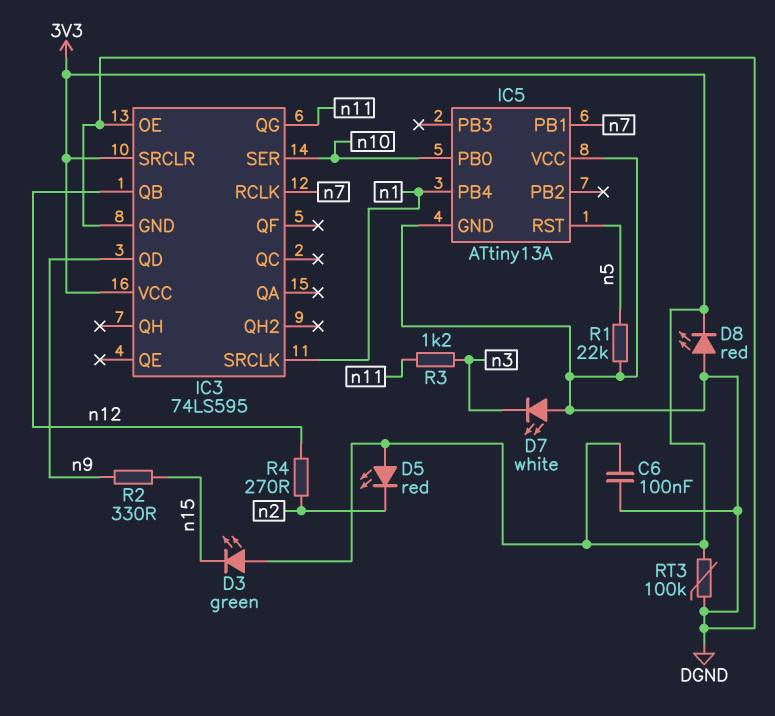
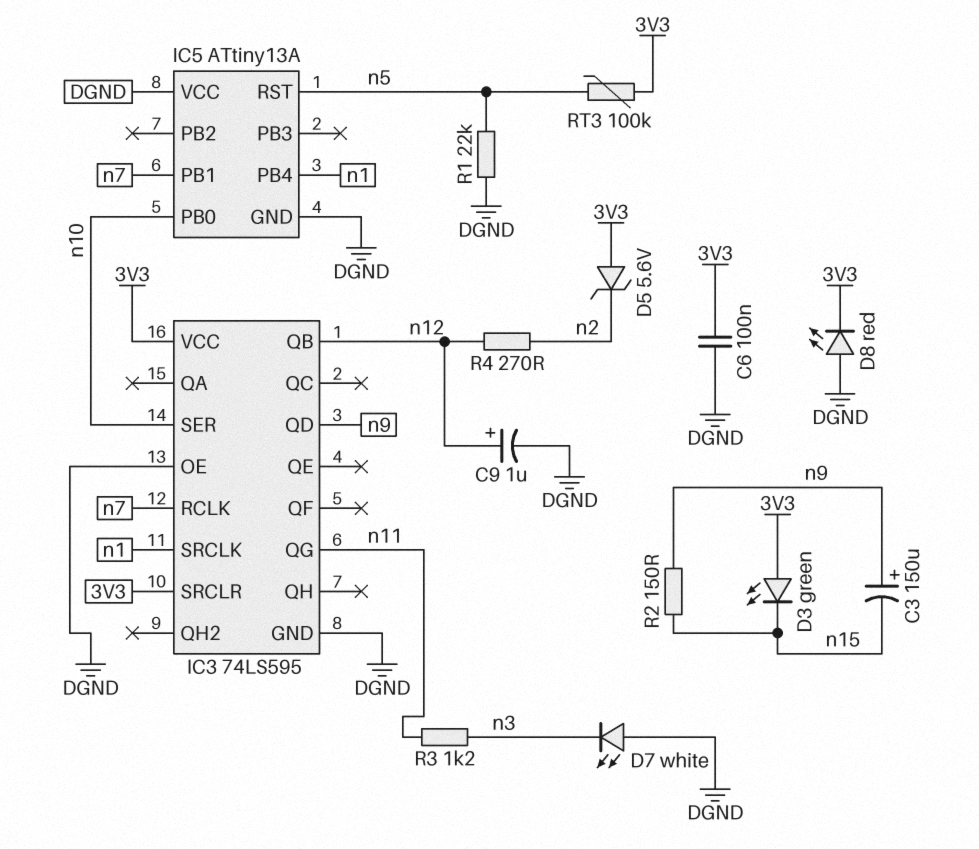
C3: none -> 150uF (plus n9, minus n15)
C9: none -> 1uF (plus n12, minus DGND)
D5: LED red (A 3V3, K n2) -> zener 5.6V (A 3V3, K n2)
R2: 330 (n9, n15) -> 150 (n9, n15)
RT3: 100k (3V3, DGND) -> 100k (3V3, n5)

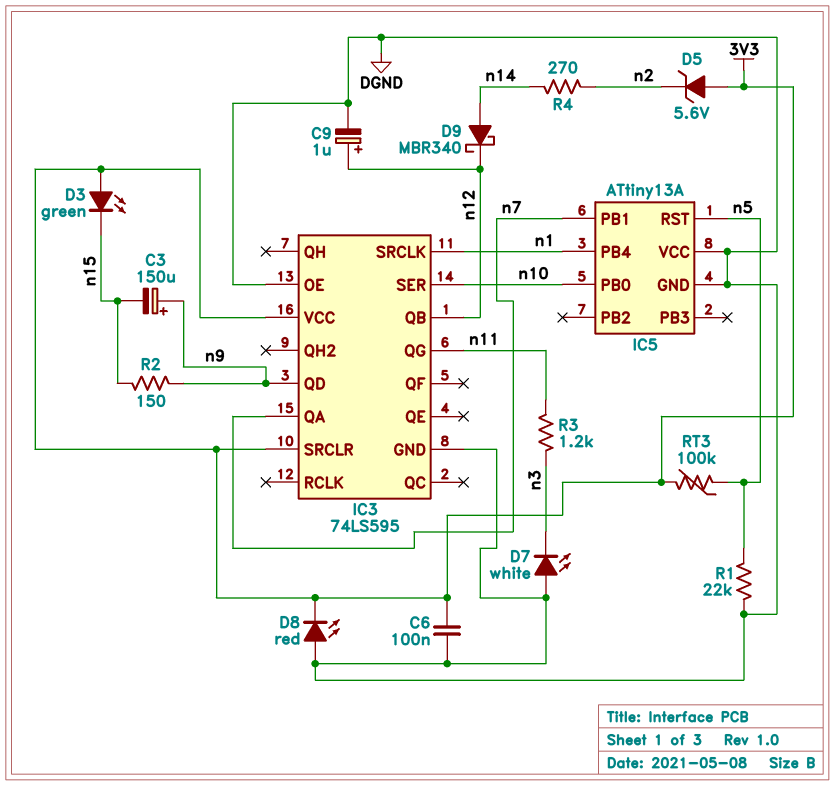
D9: none -> schottky MBR340 (A n14, K n12)
IC3 pin QA: none -> n7
IC3 pin RCLK: n7 -> none
R4: 270 (n2, n12) -> 270 (n2, n14)

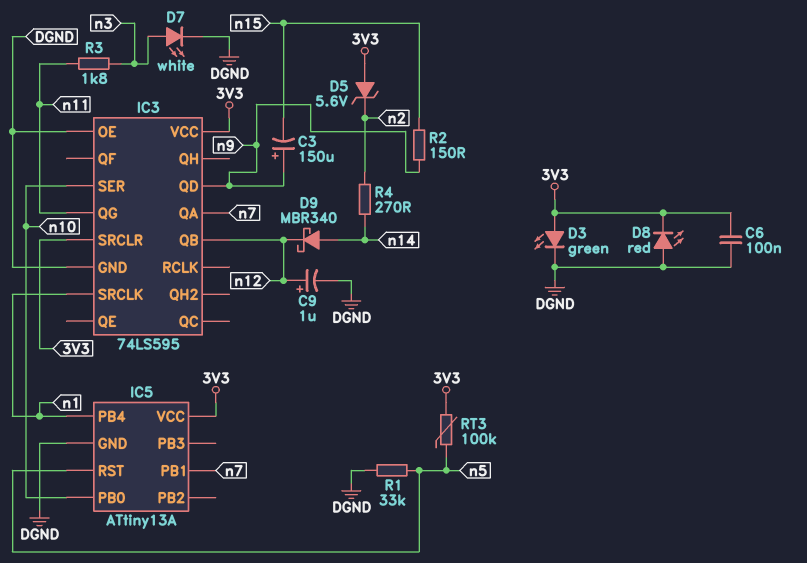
D3: LED green (A 3V3, K n15) -> LED green (A 3V3, K DGND)
D7: LED white (A DGND, K n3) -> LED white (A n3, K DGND)
IC5 pin VCC: DGND -> 3V3
R1: 22k (DGND, n5) -> 33k (DGND, n5)
R3: 1.2k (n3, n11) -> 1.8k (n3, n11)

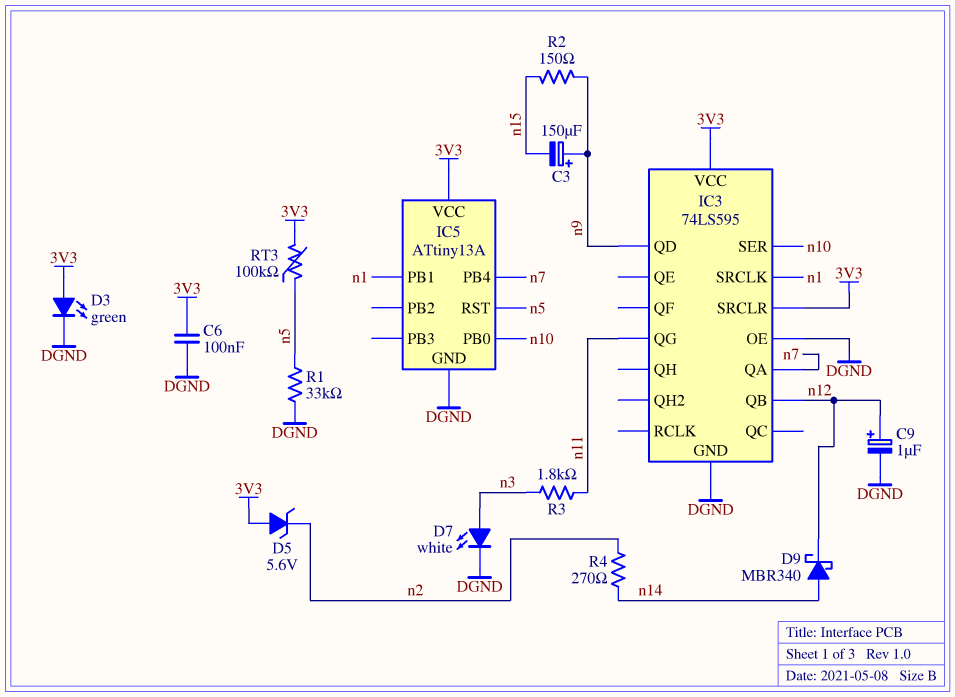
D8: LED red (A DGND, K 3V3) -> none
IC5 pin PB1: n7 -> n1
IC5 pin PB4: n1 -> n7

